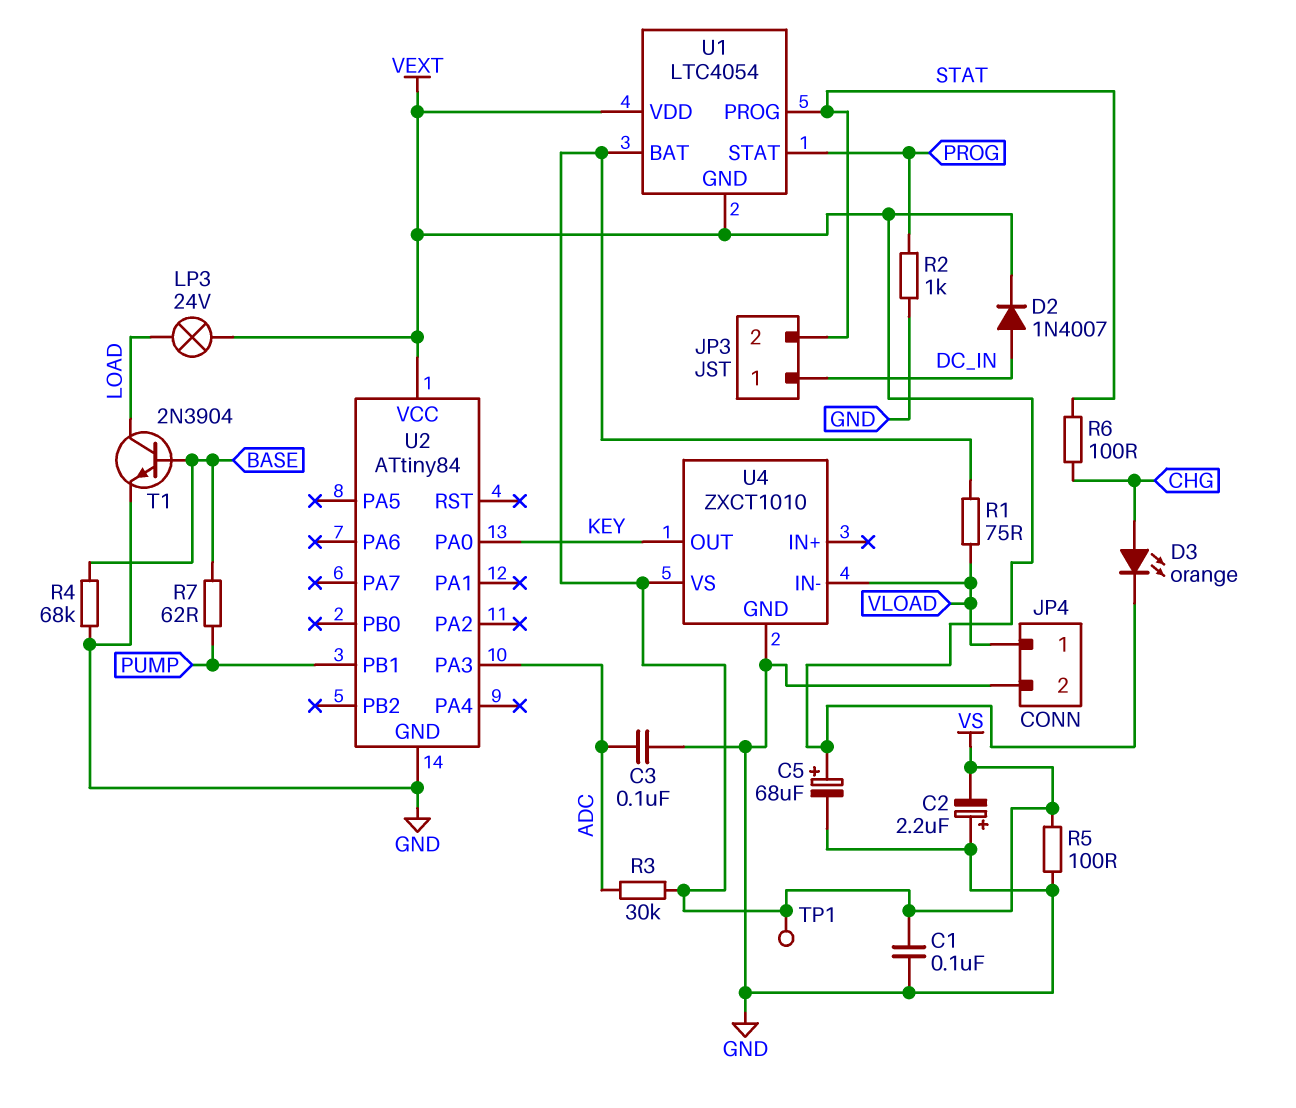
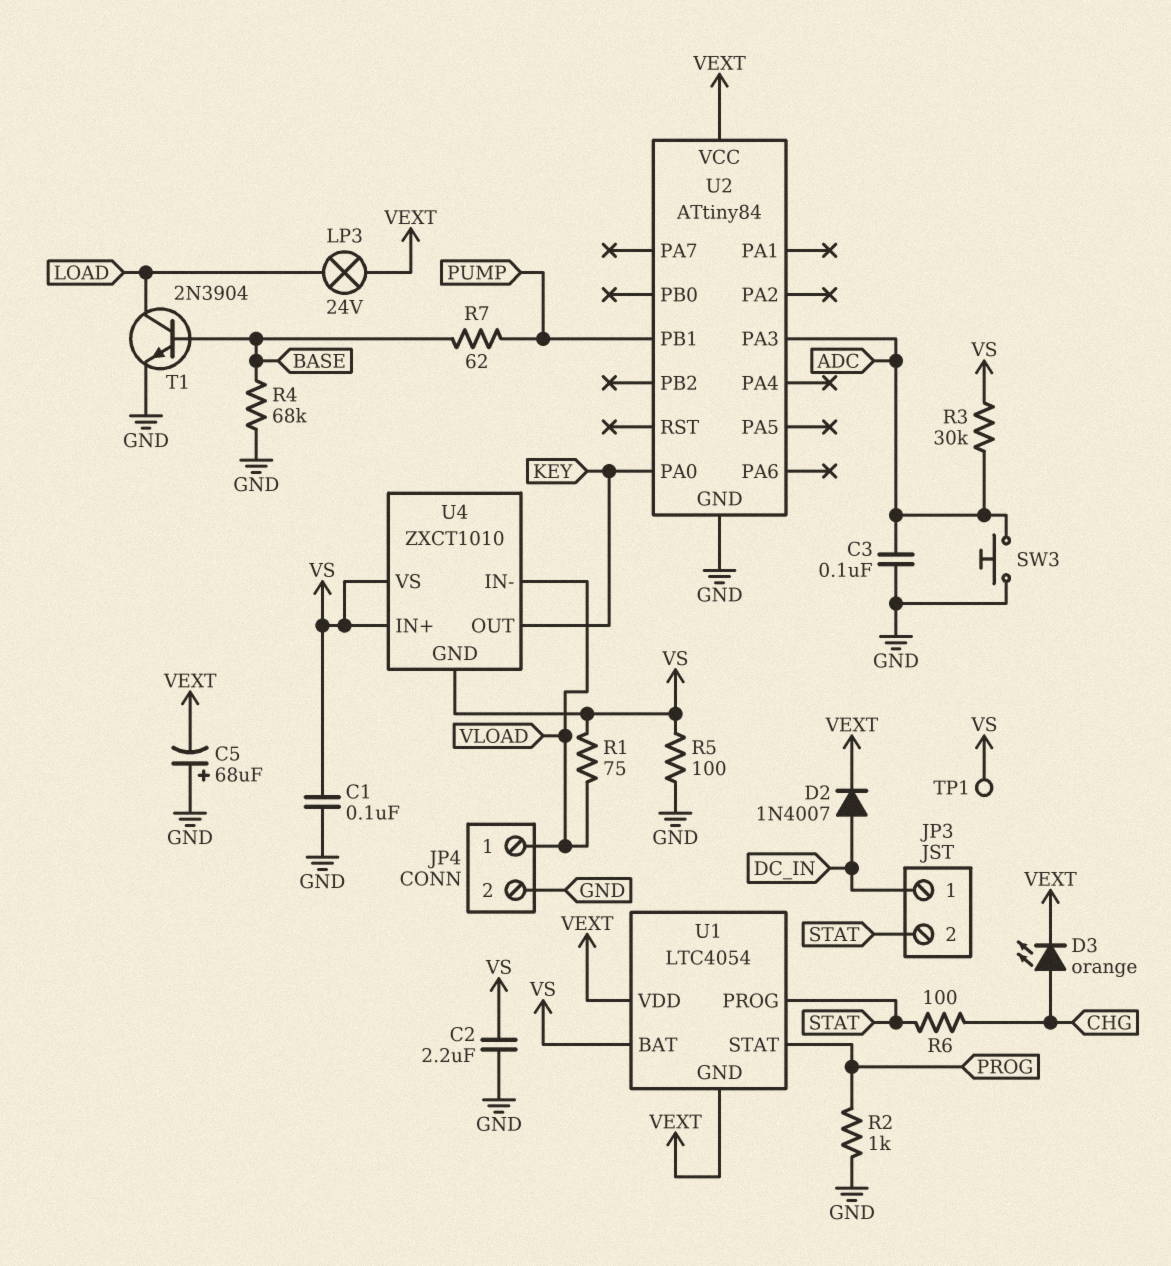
C2: 2.2uF (plus GND, minus VS) -> 2.2uF (GND, VS)
C5: 68uF (plus VEXT, minus GND) -> 68uF (plus GND, minus VEXT)
SW3: none -> button (ADC, GND)
U4 pin GND: GND -> VS
U4 pin IN+: none -> VS

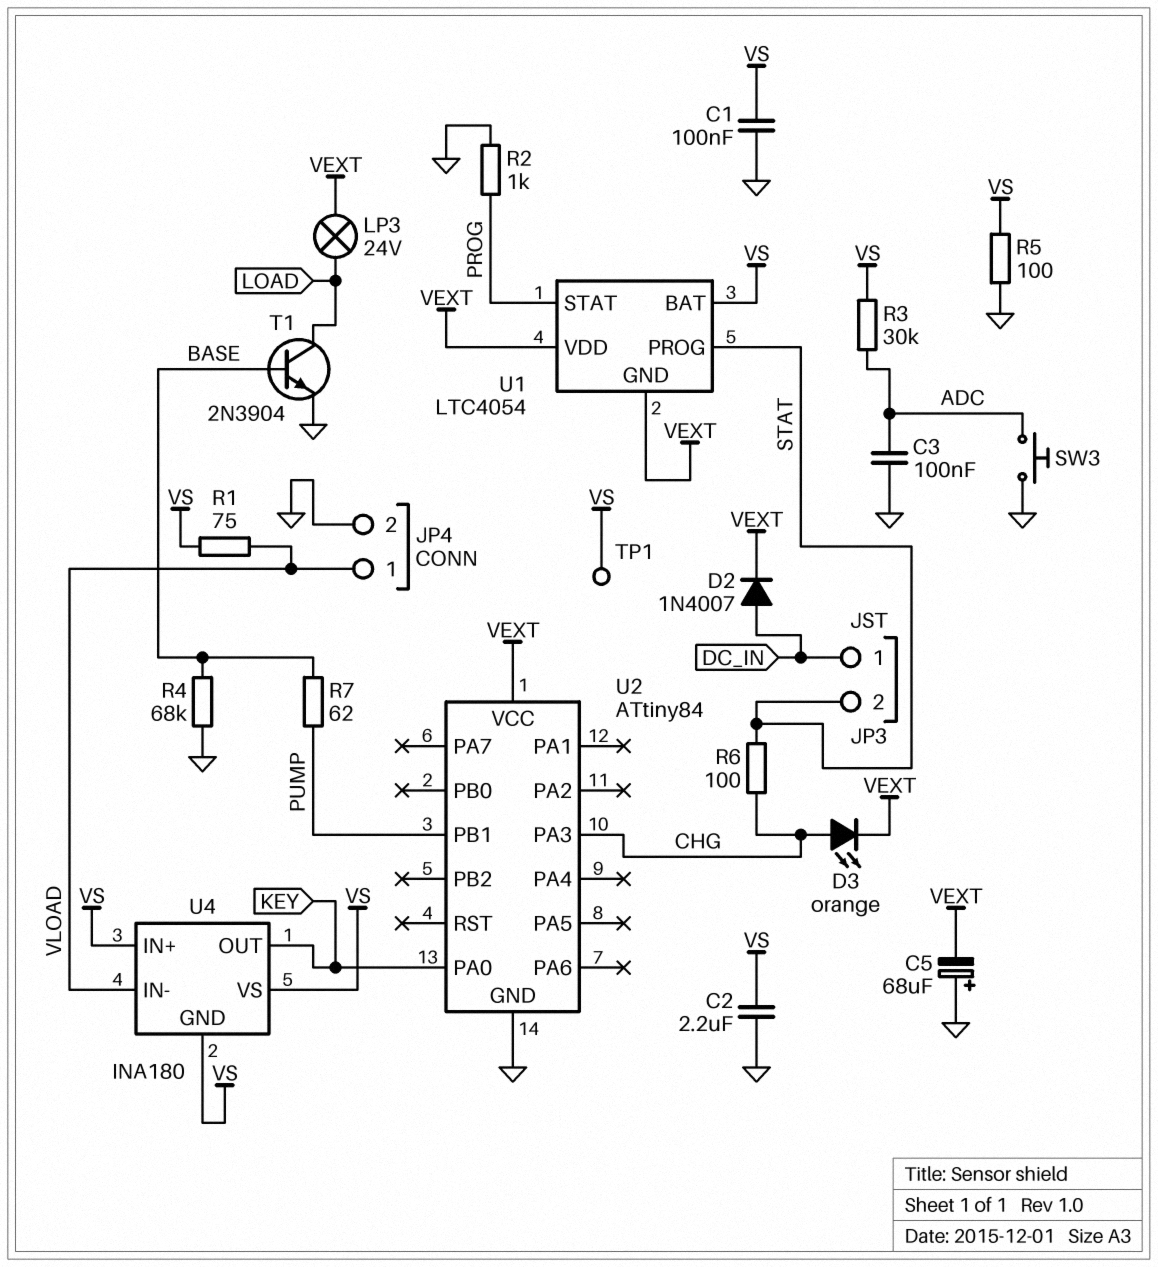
U2 pin PA3: ADC -> CHG
U4: ZXCT1010 -> INA180

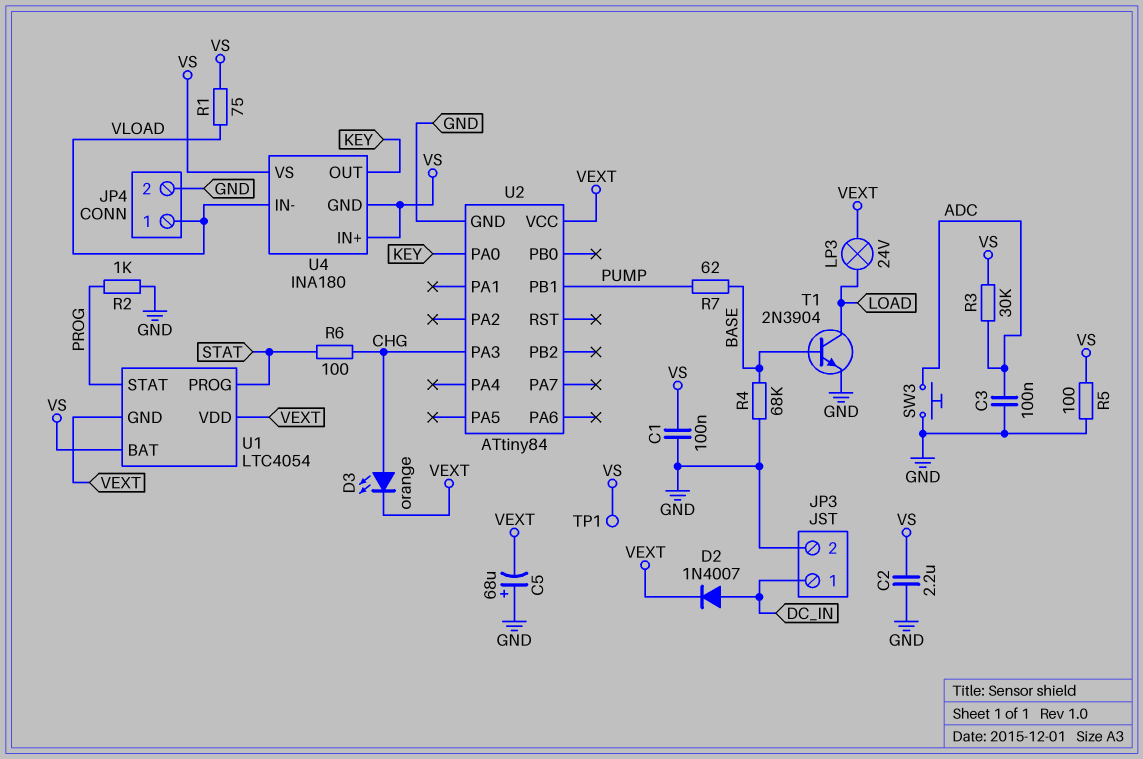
JP3 pin 2: STAT -> GND

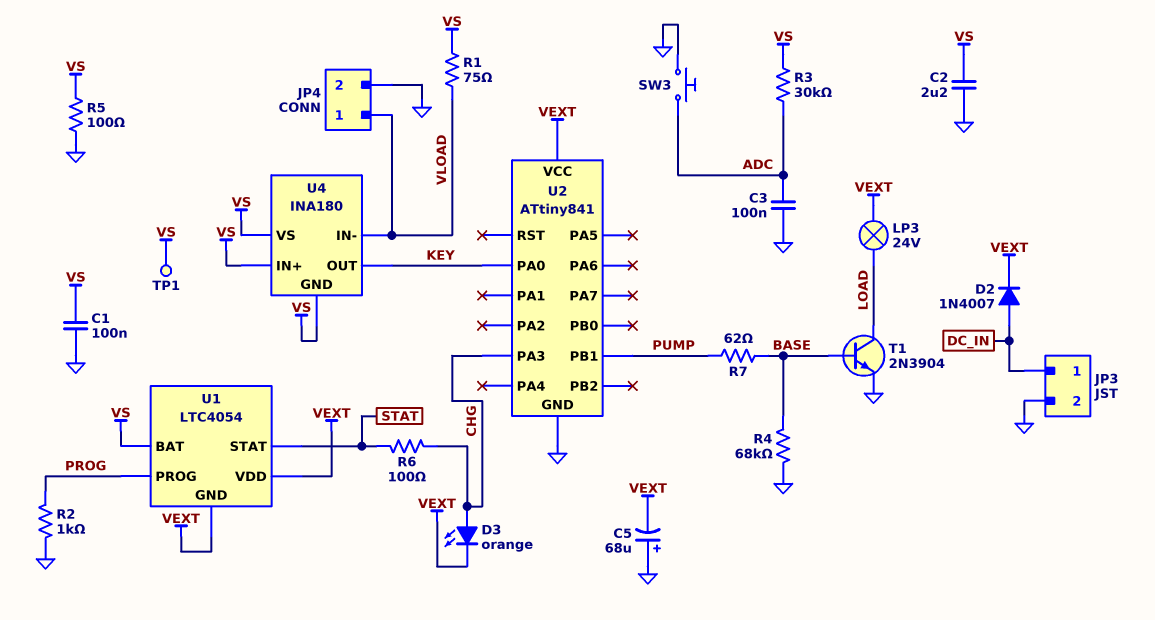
U1 pin PROG: STAT -> PROG
U1 pin STAT: PROG -> STAT
U2: ATtiny84 -> ATtiny841

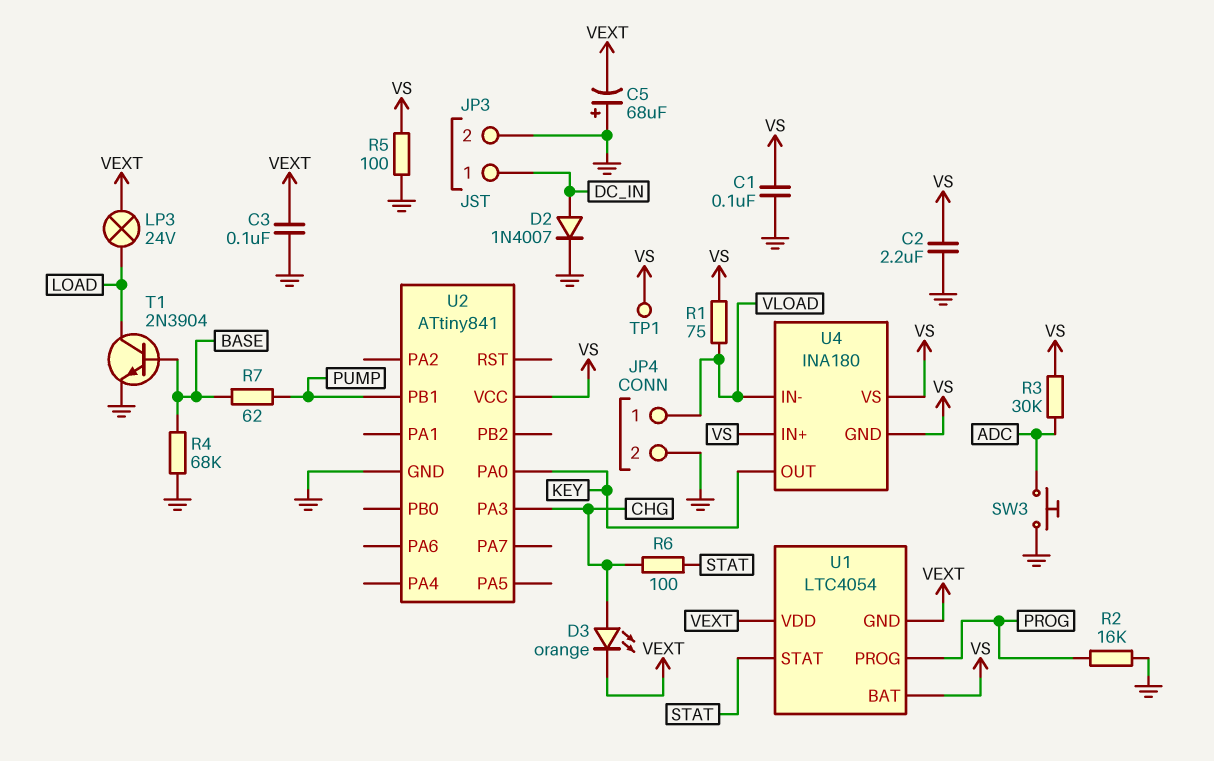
C3: 100nF (ADC, GND) -> 100nF (GND, VEXT)
D2: diode 1N4007 (A DC_IN, K VEXT) -> diode 1N4007 (A DC_IN, K GND)
R2: 1k (GND, PROG) -> 16k (GND, PROG)
U2 pin VCC: VEXT -> VS

